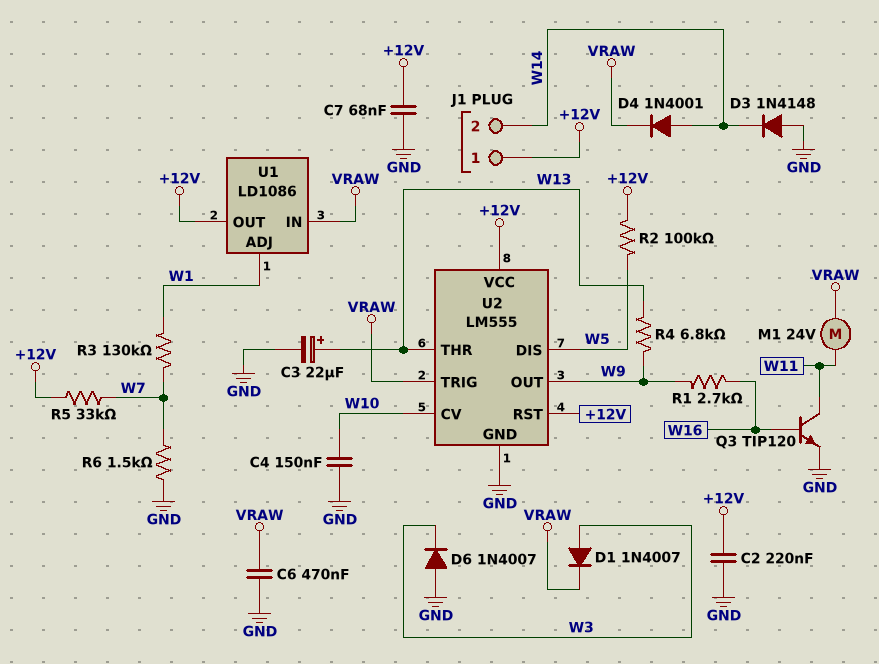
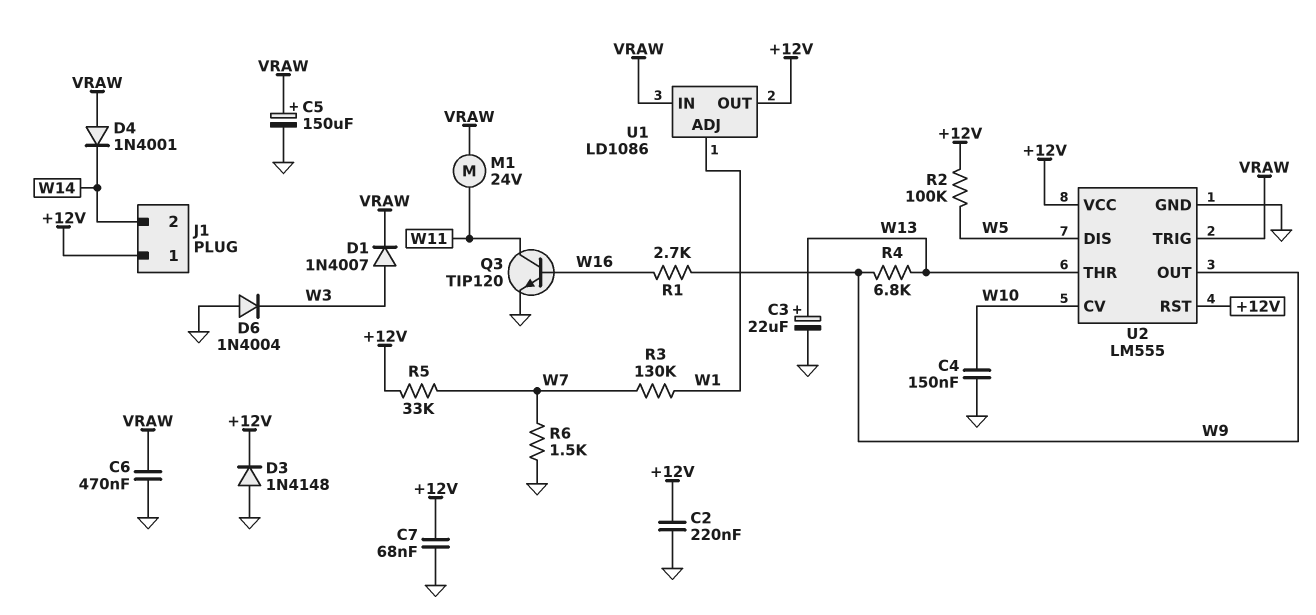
C5: none -> 150uF (plus VRAW, minus GND)
D3: diode 1N4148 (A GND, K W14) -> diode 1N4148 (A GND, K +12V)
D4: diode 1N4001 (A W14, K VRAW) -> diode 1N4001 (A VRAW, K W14)
D6: diode 1N4007 (A GND, K W3) -> diode 1N4004 (A GND, K W3)

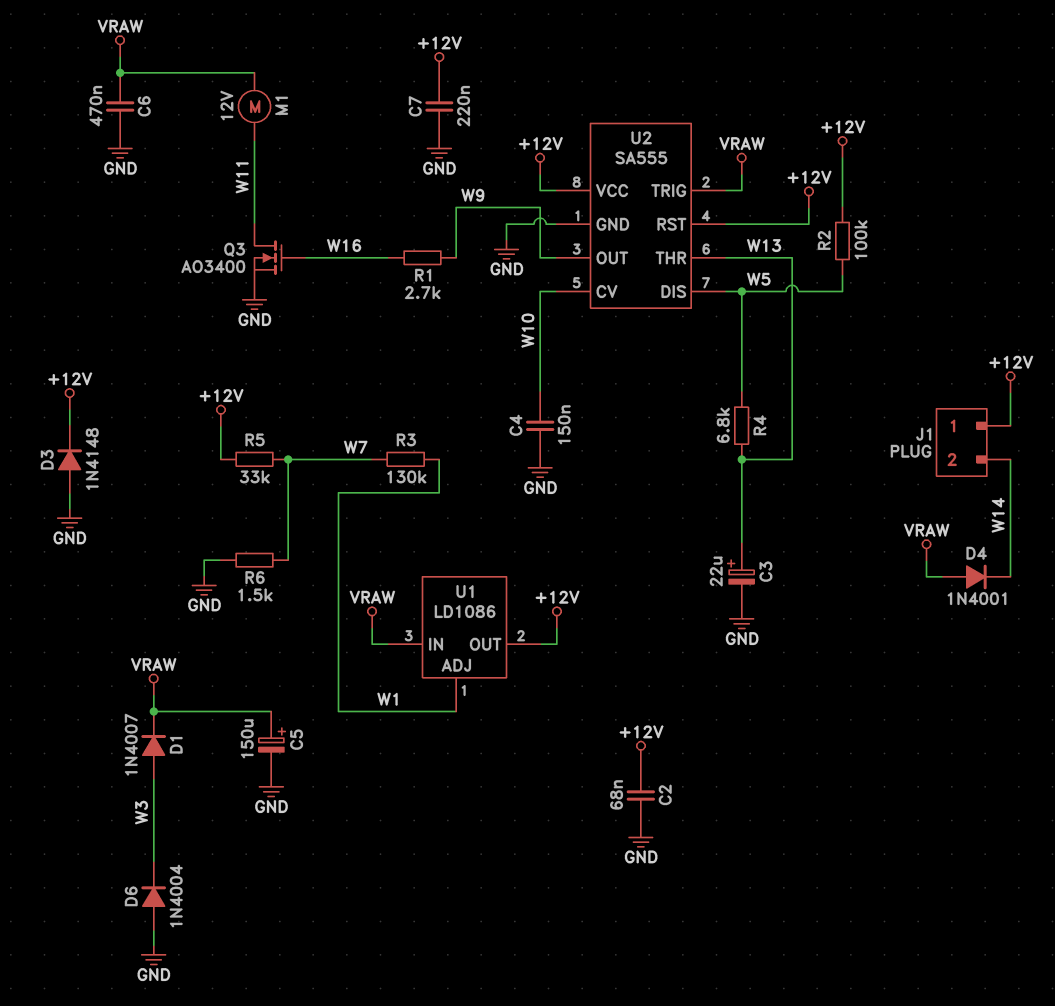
C2: 220nF (+12V, GND) -> 68nF (+12V, GND)
C7: 68nF (+12V, GND) -> 220nF (+12V, GND)
M1: motor 24V (VRAW, W11) -> motor 12V (VRAW, W11)
Q3: NPN TIP120 (B W16, C W11, E GND) -> NMOS AO3400 (G W16, D W11, S GND)
R4: 6.8k (W9, W13) -> 6.8k (W5, W13)
U2: LM555 -> SA555

